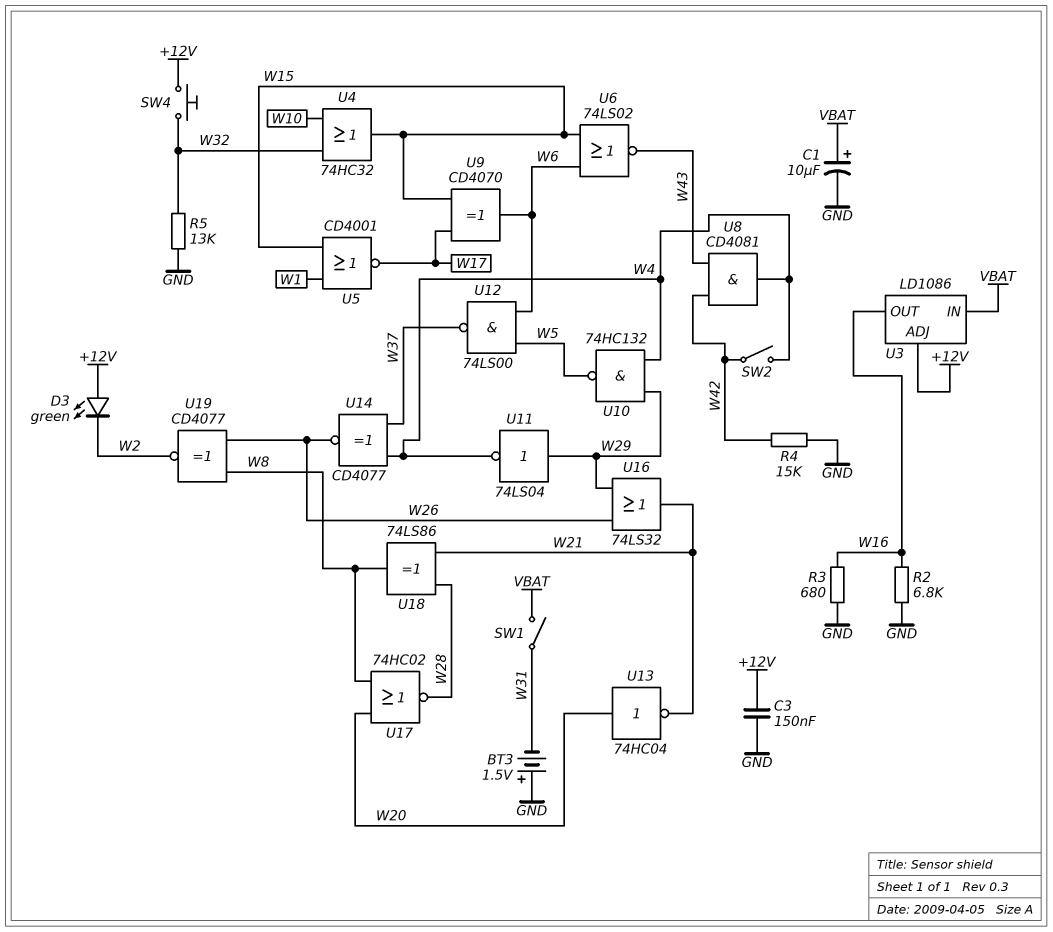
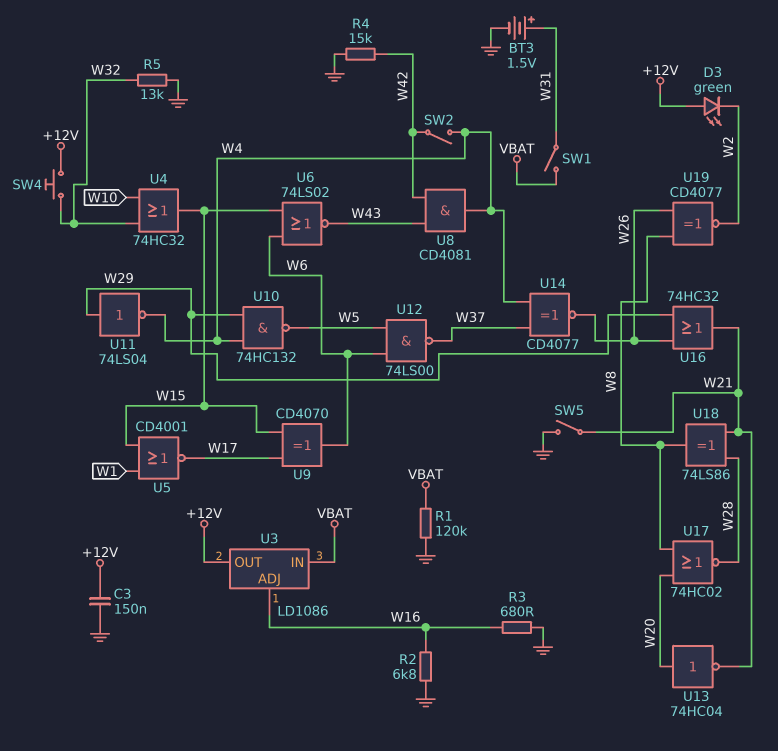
BT3: 1.5V (plus GND, minus W31) -> 1.5V (plus W31, minus GND)
C1: 10uF (plus VBAT, minus GND) -> none
R1: none -> 120k (GND, VBAT)
SW5: none -> switch (GND, W21)
U3 pin ADJ: +12V -> W16
U3 pin OUT: W16 -> +12V
U16: OR 74LS32 (in W26, in W29, out W21) -> OR 74HC32 (in W26, in W29, out W21)

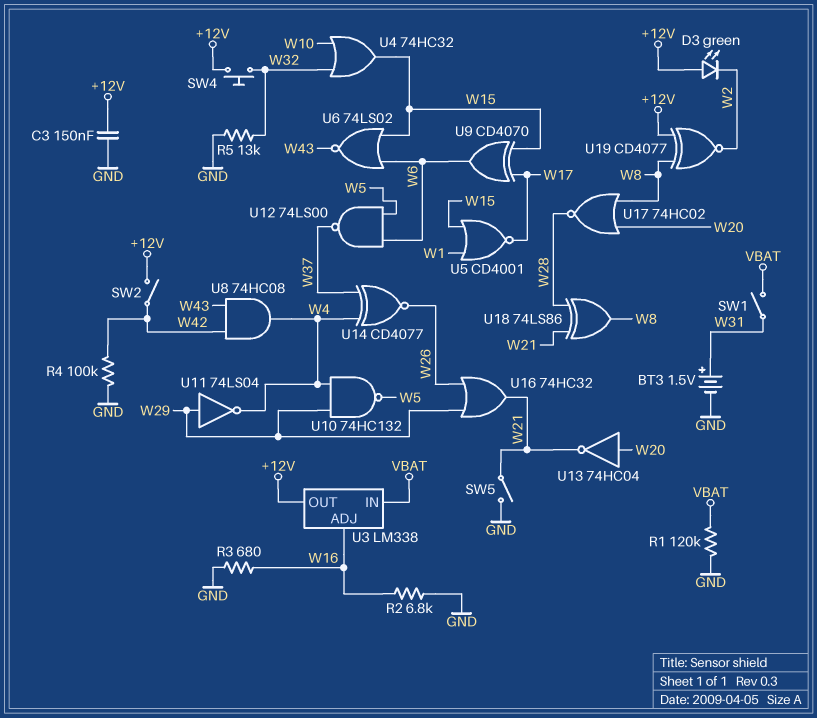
R4: 15k (GND, W42) -> 100k (GND, W42)
SW2: switch (W4, W42) -> switch (+12V, W42)
U3: LD1086 -> LM338
U8: AND CD4081 (in W42, in W43, out W4) -> AND 74HC08 (in W42, in W43, out W4)
U19: XNOR CD4077 (in W8, in W26, out W2) -> XNOR CD4077 (in +12V, in W8, out W2)

